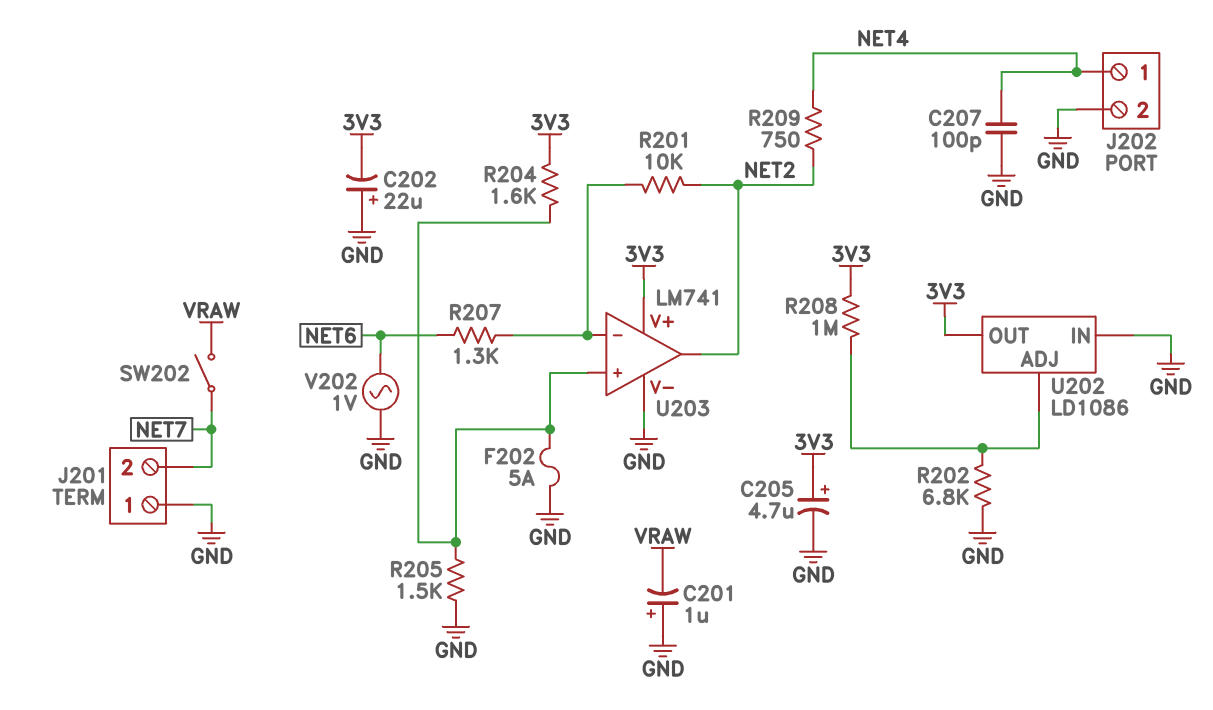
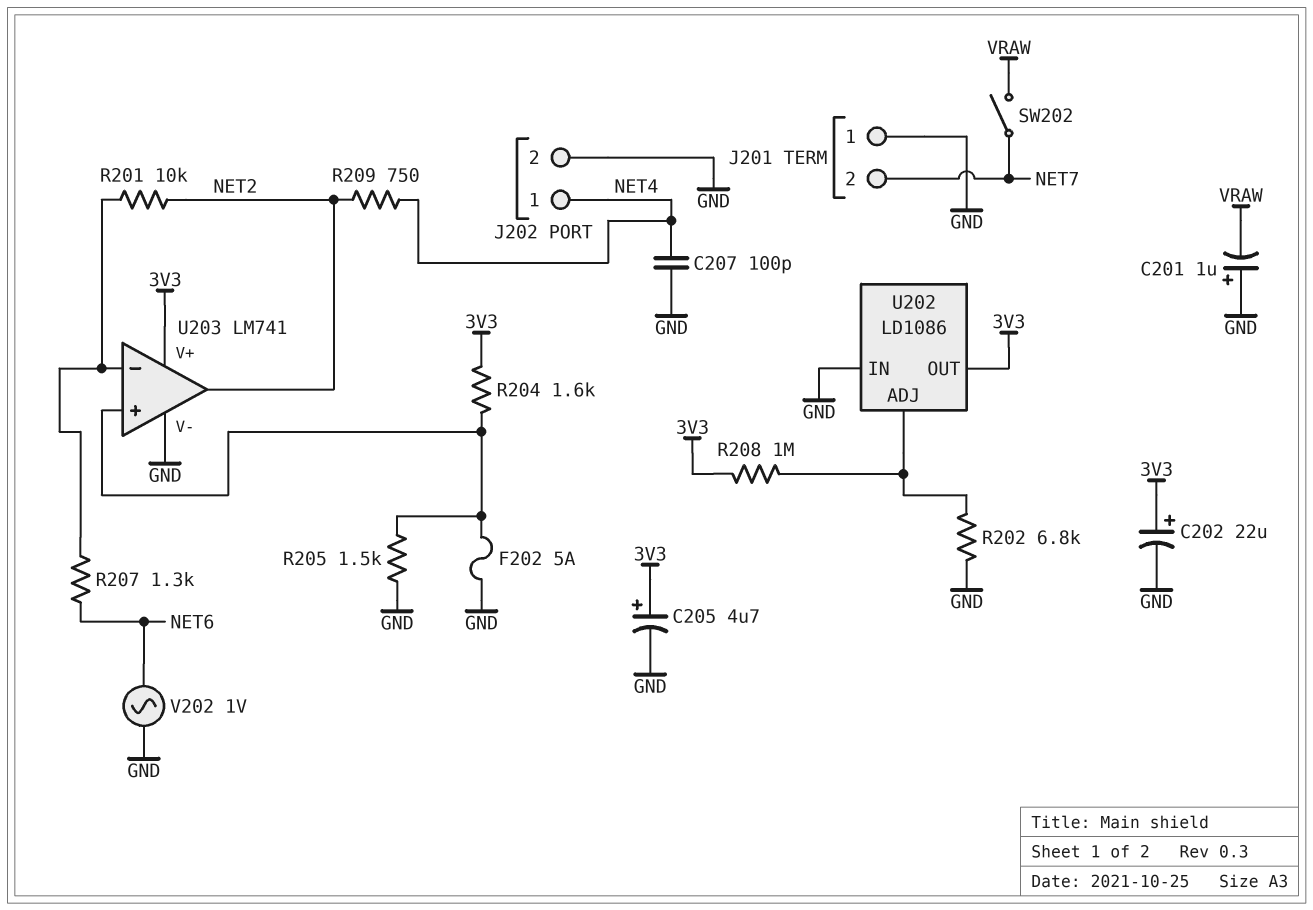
C202: 22uF (plus GND, minus 3V3) -> 22uF (plus 3V3, minus GND)

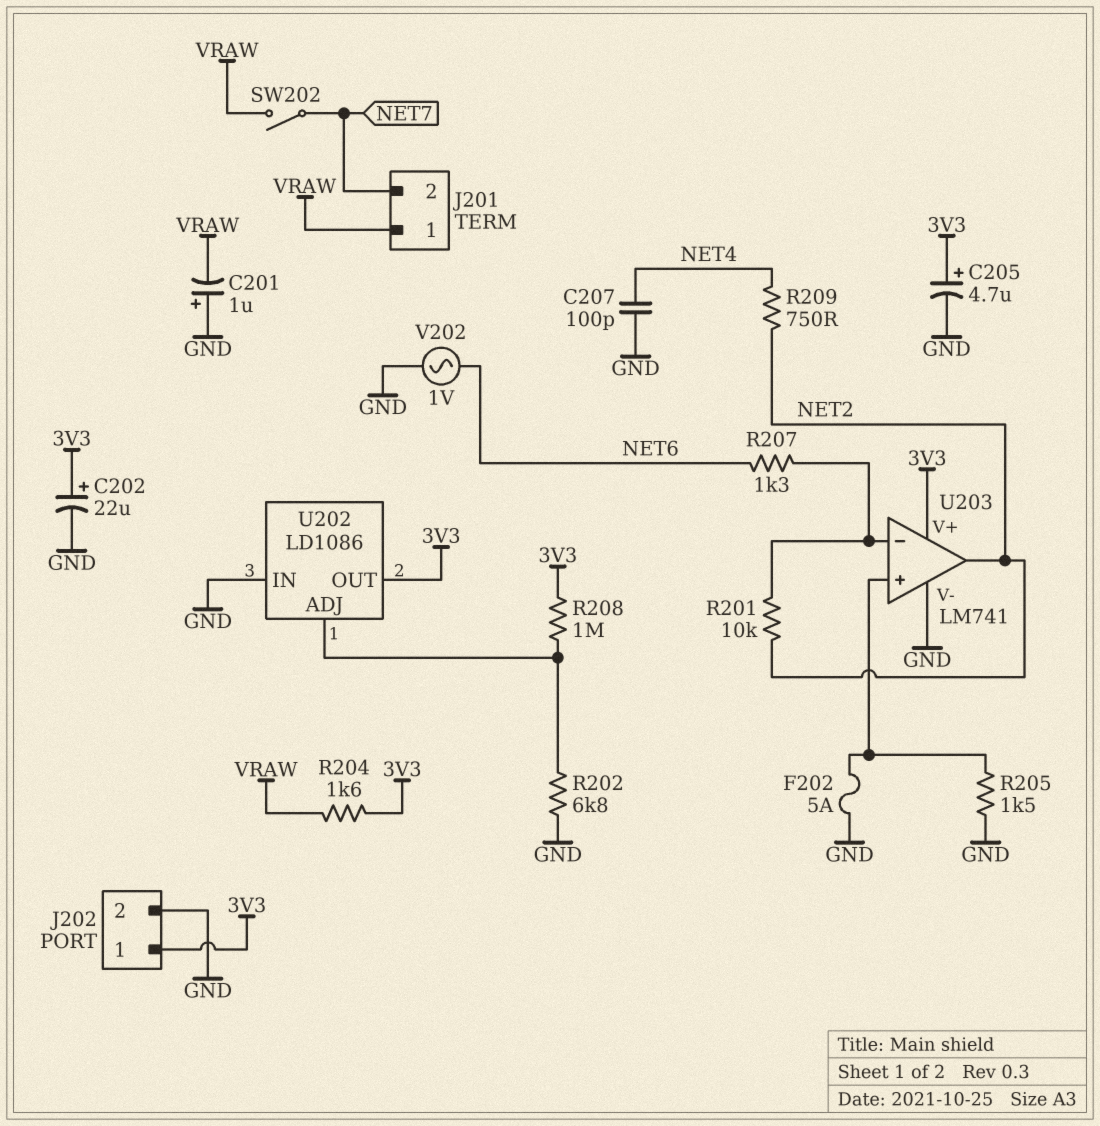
J201 pin 1: GND -> VRAW
J202 pin 1: NET4 -> 3V3
R204: 1.6k (3V3, U203/in+) -> 1.6k (3V3, VRAW)

